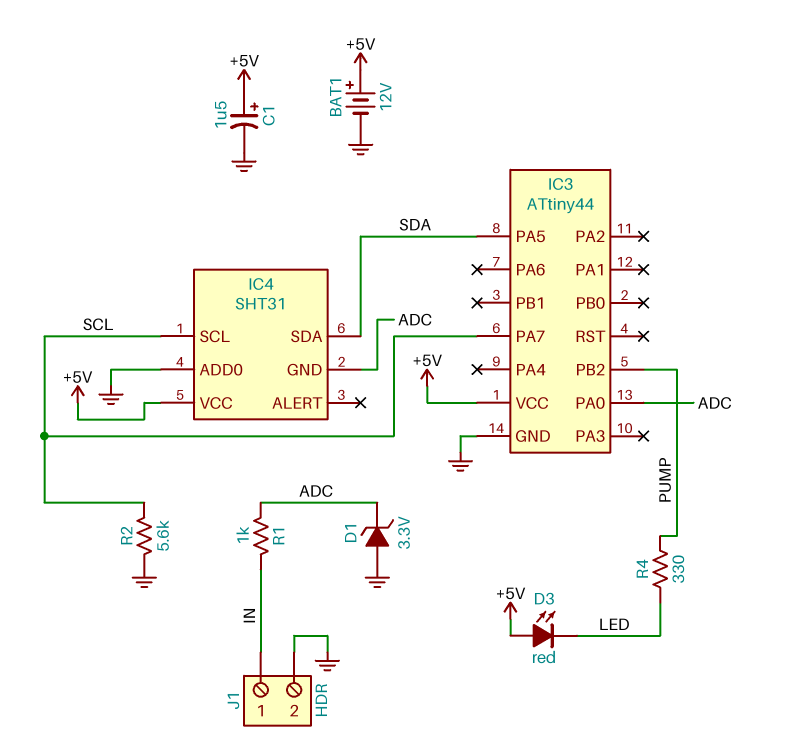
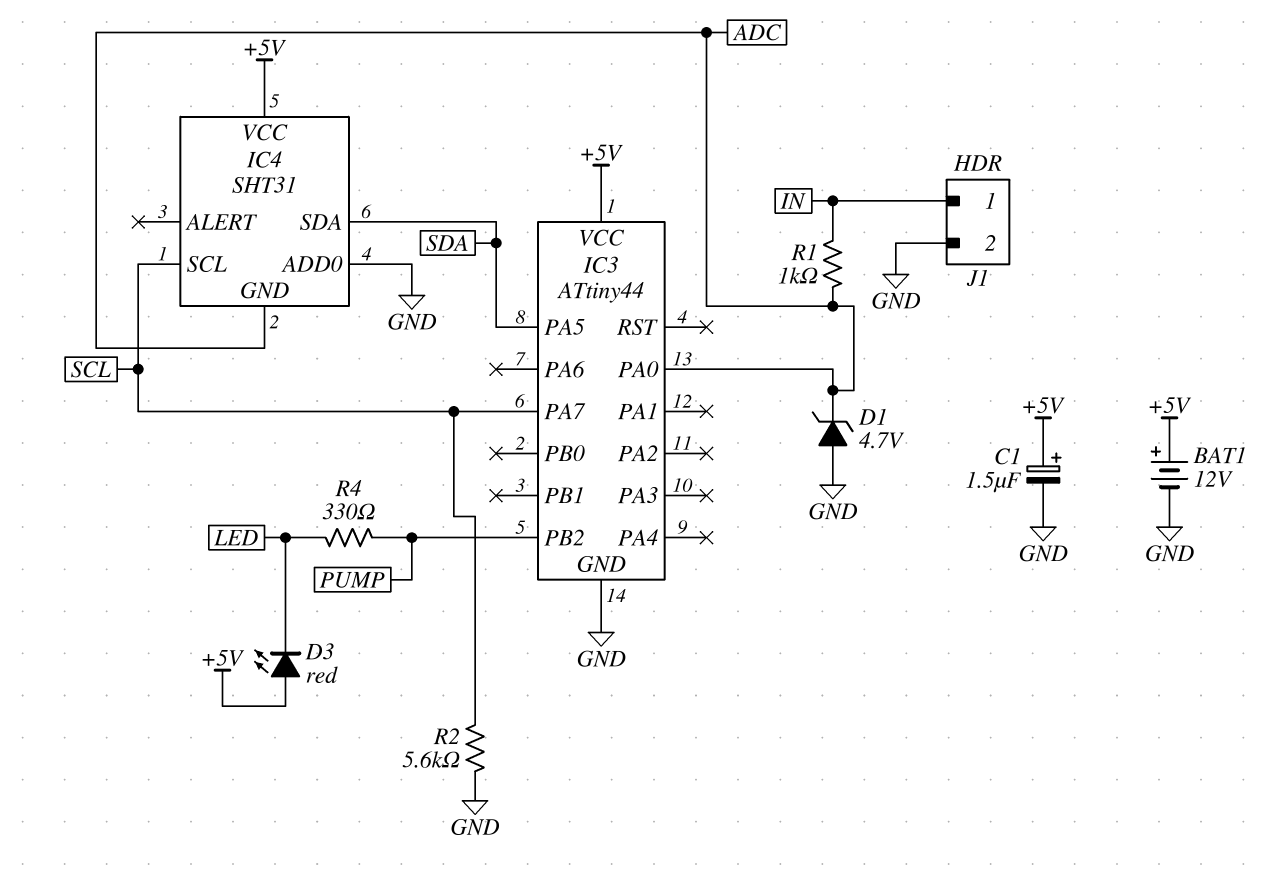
D1: zener 3.3V (A GND, K ADC) -> zener 4.7V (A GND, K ADC)

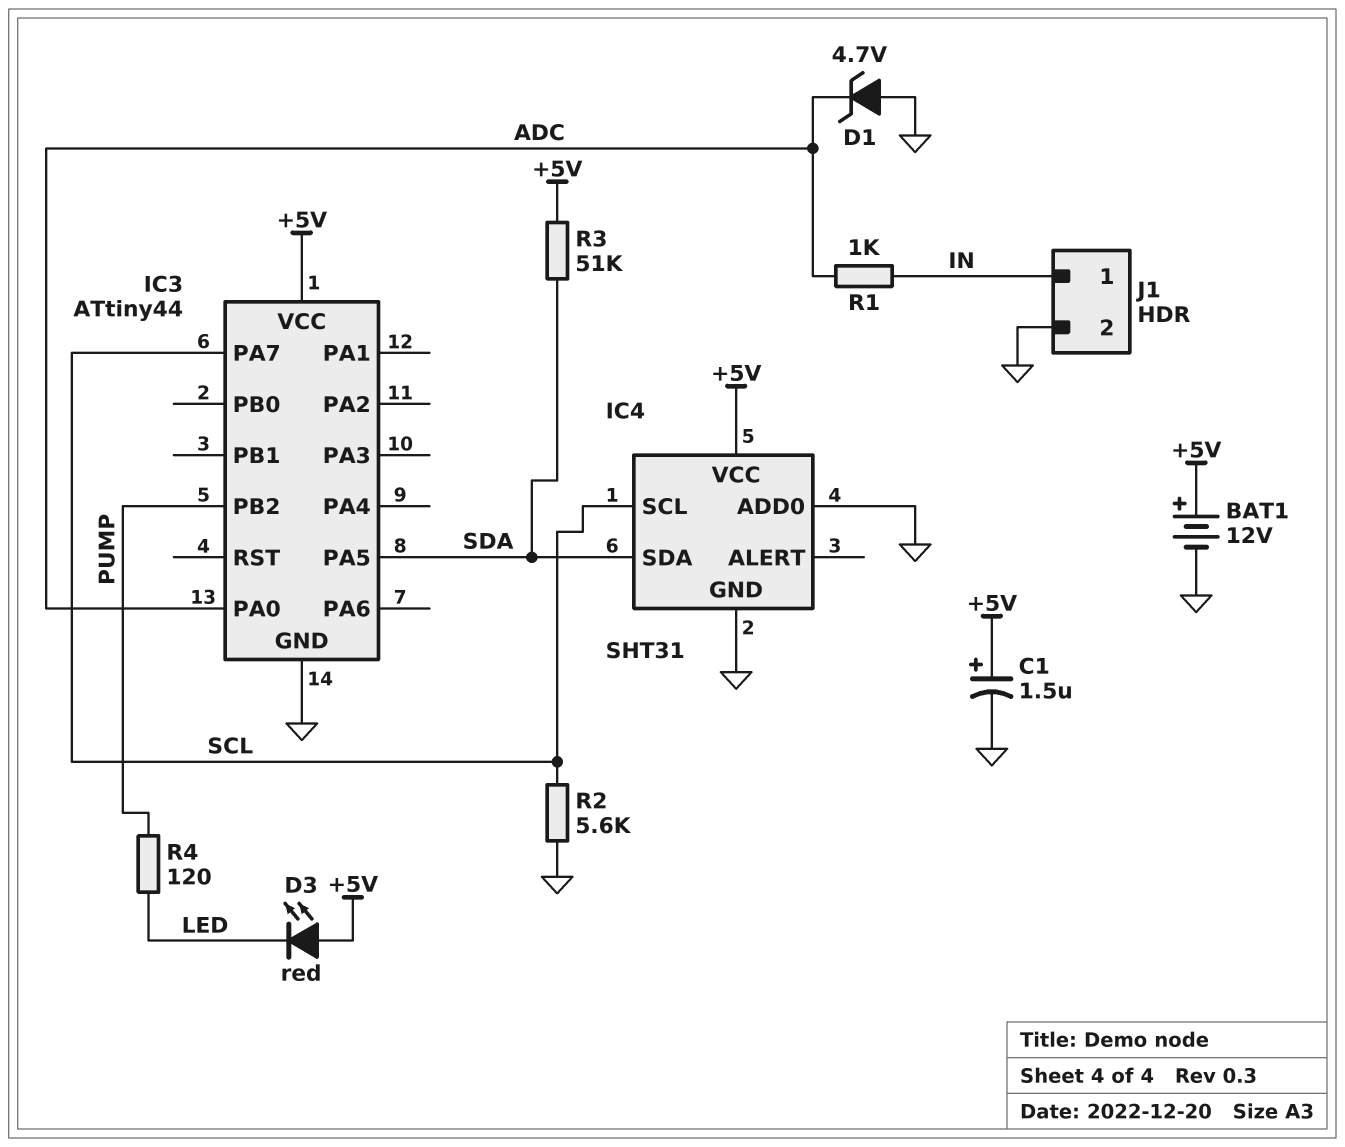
IC4 pin GND: ADC -> GND
R3: none -> 51k (+5V, SDA)
R4: 330 (LED, PUMP) -> 120 (LED, PUMP)

